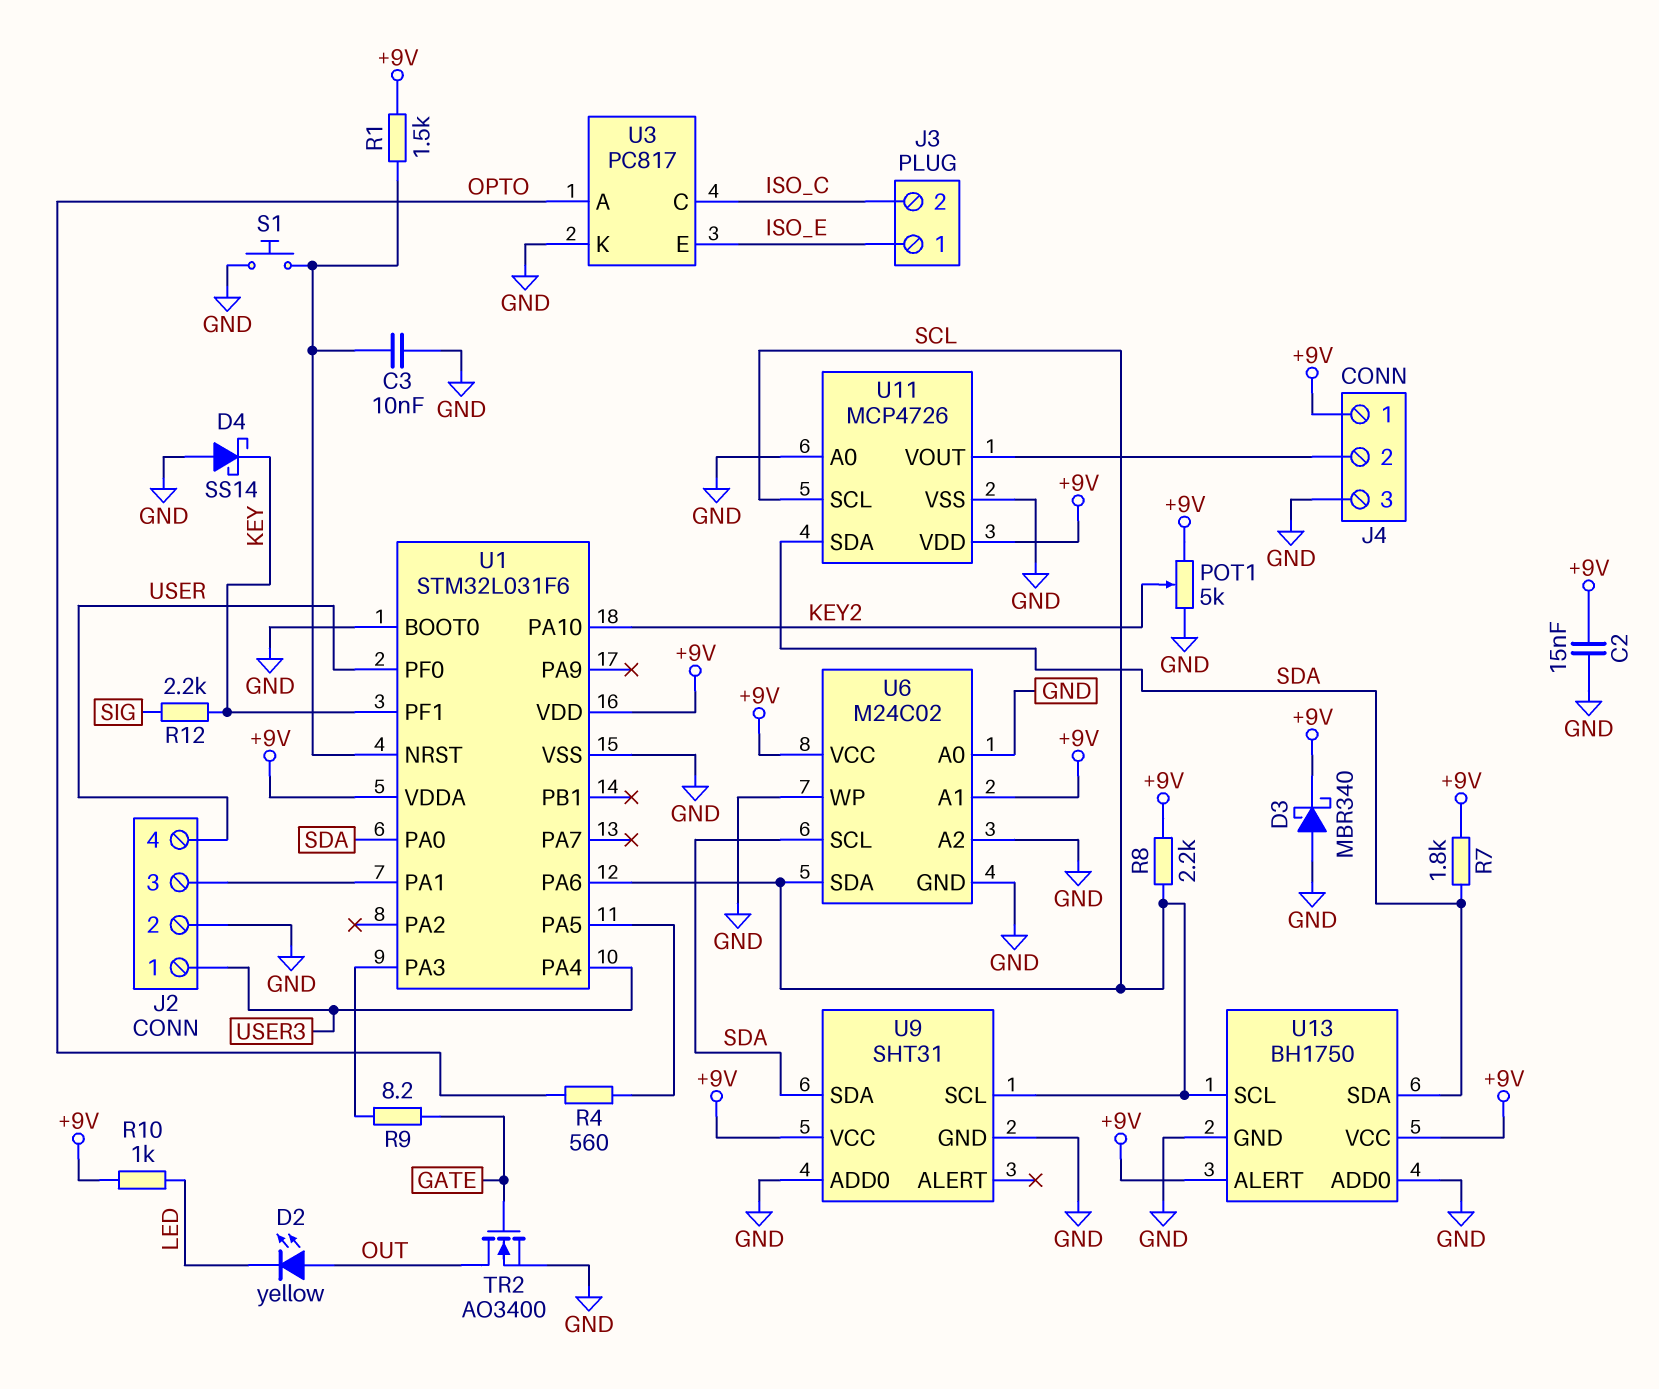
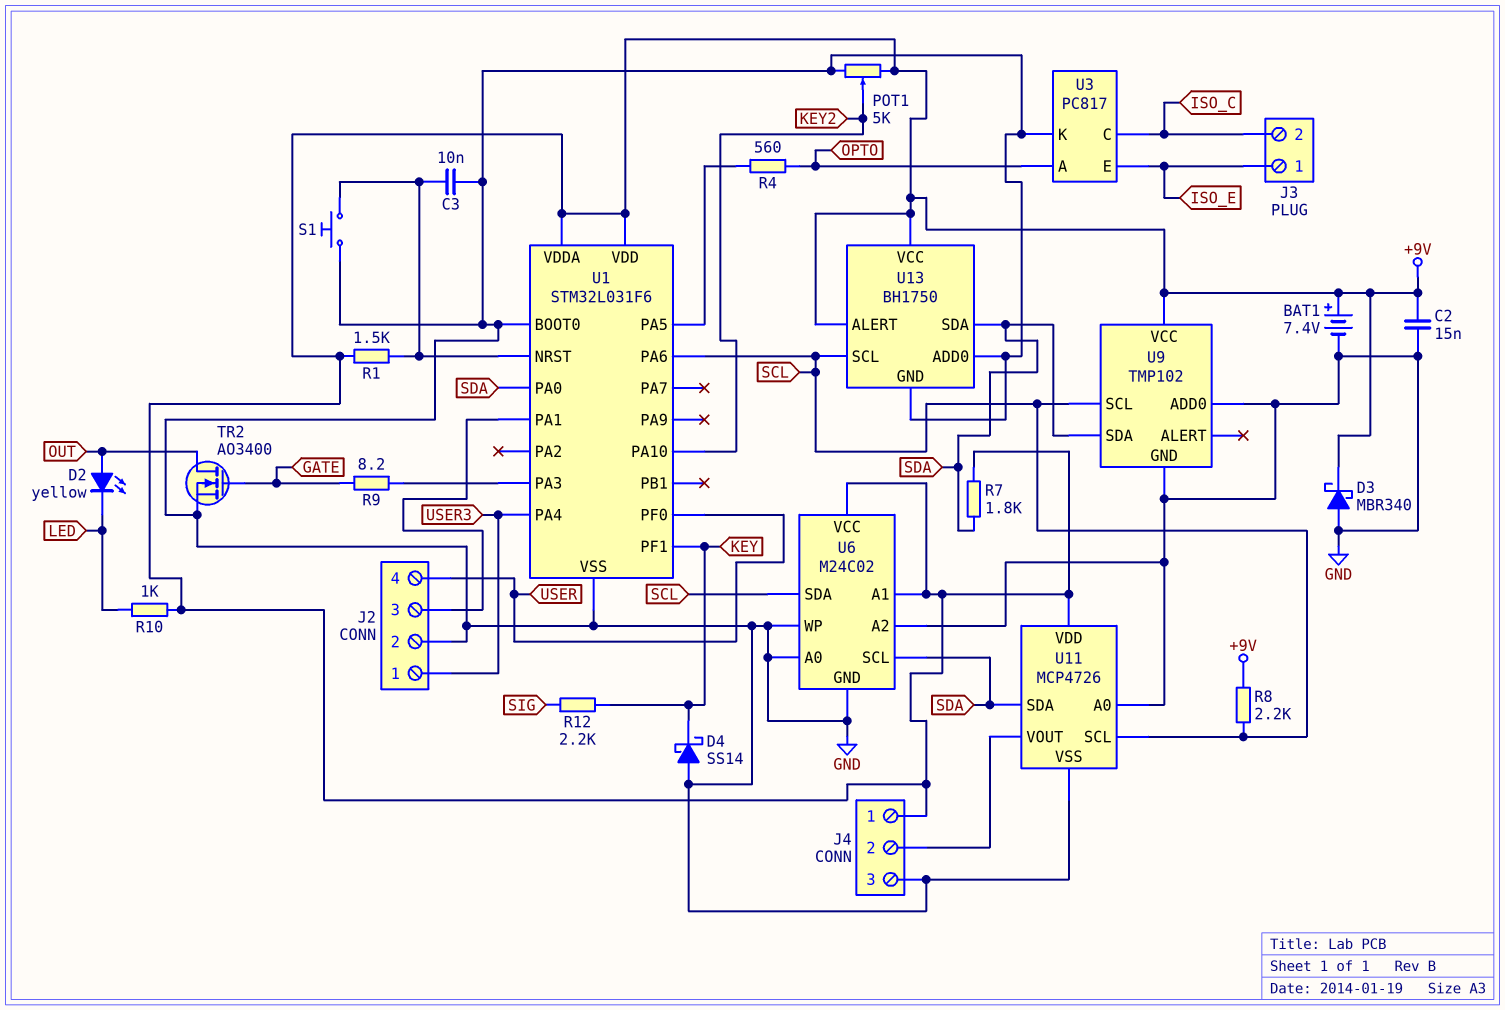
BAT1: none -> 7.4V (plus +9V, minus GND)
U9: SHT31 -> TMP102

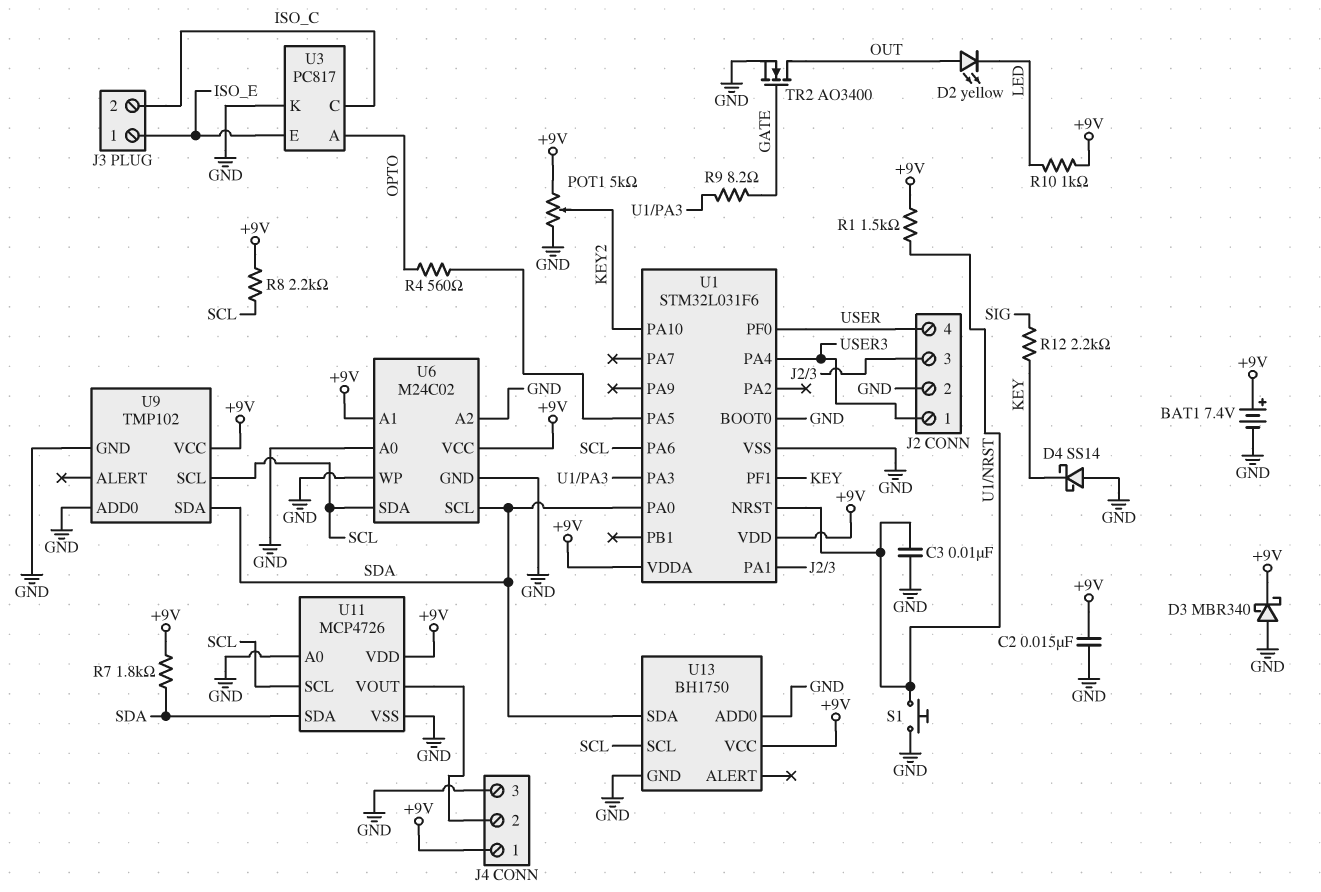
U13 pin ALERT: +9V -> none

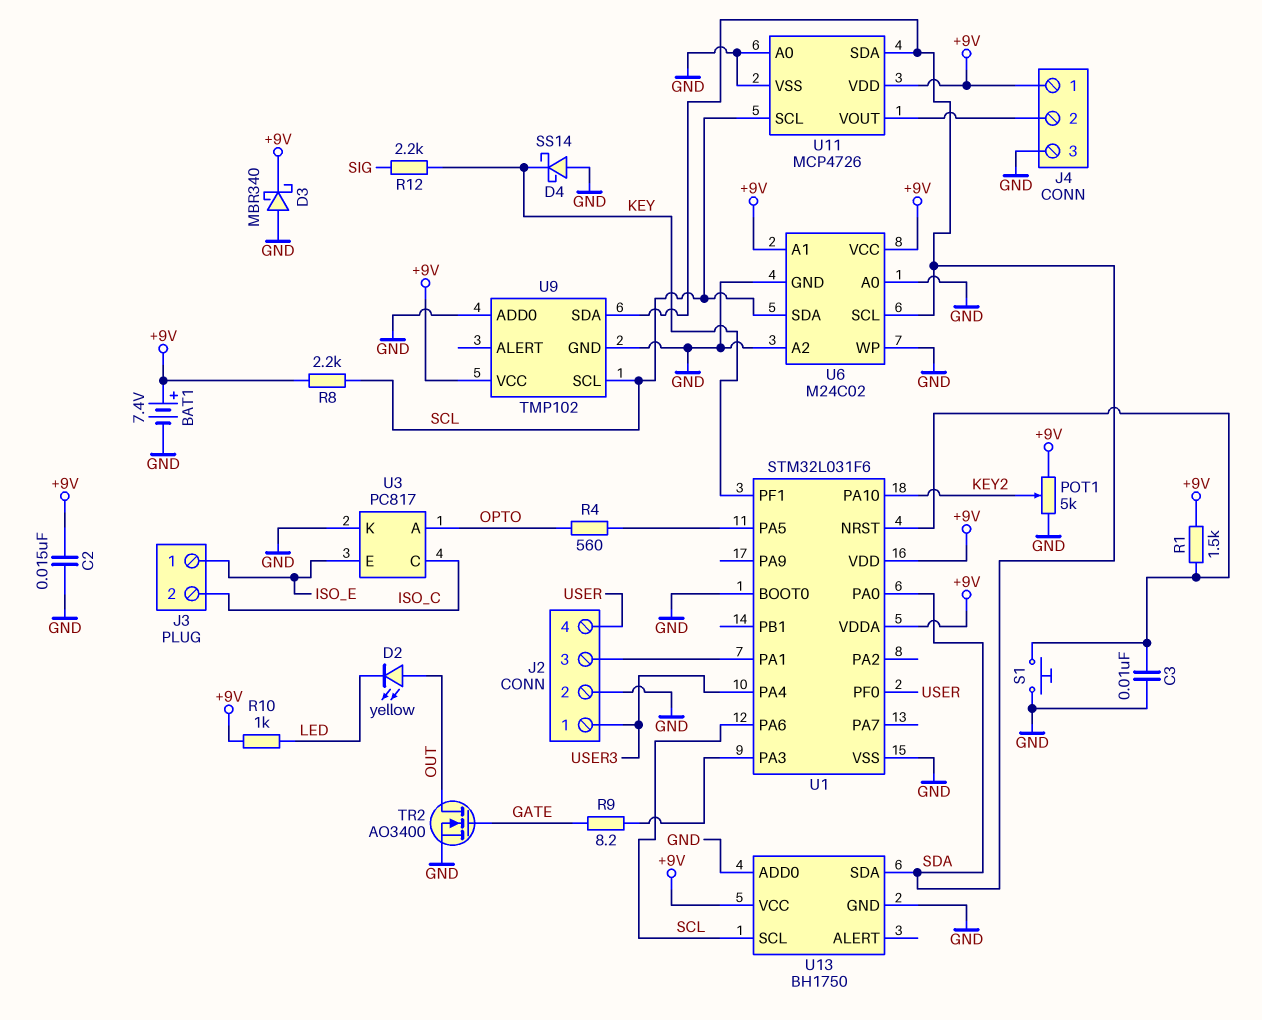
R7: 1.8k (+9V, SDA) -> none

